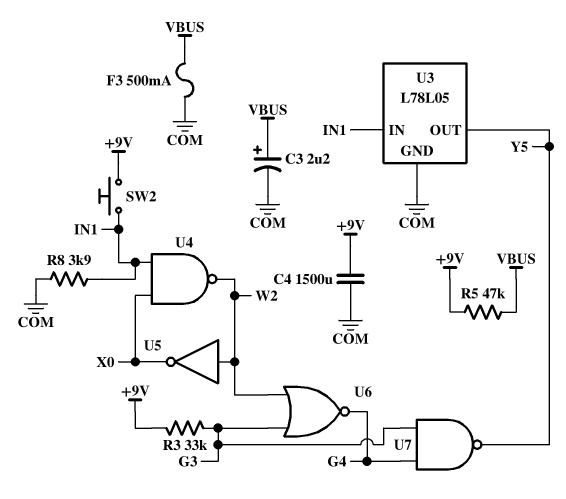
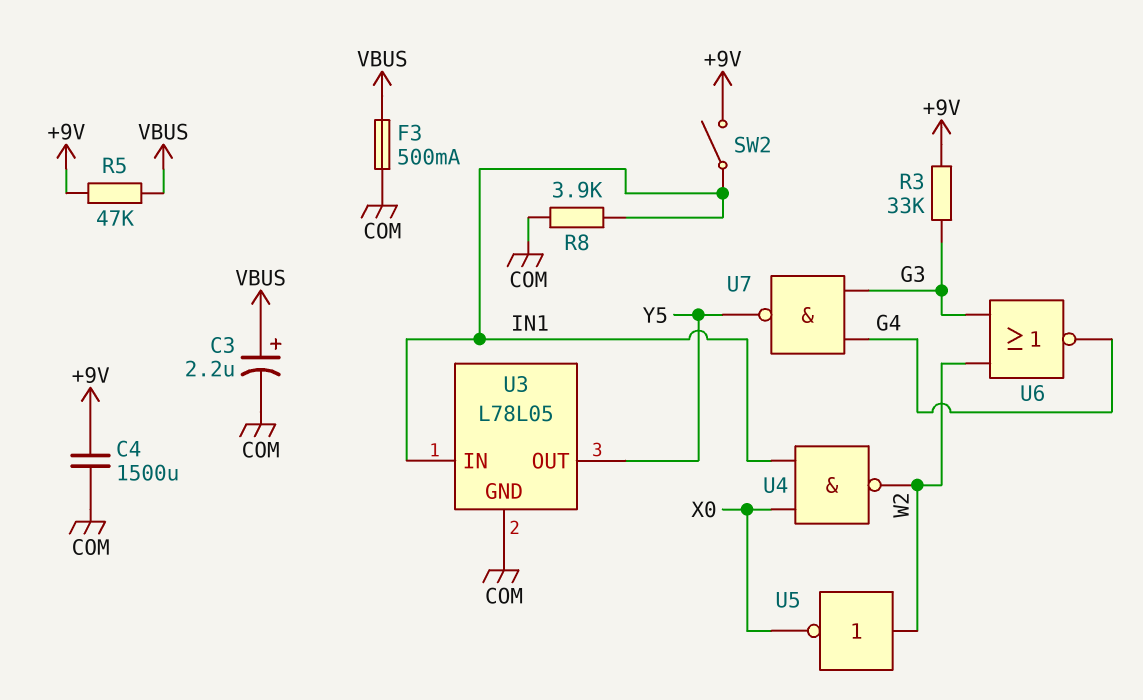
SW2: button (+9V, IN1) -> switch (+9V, IN1)

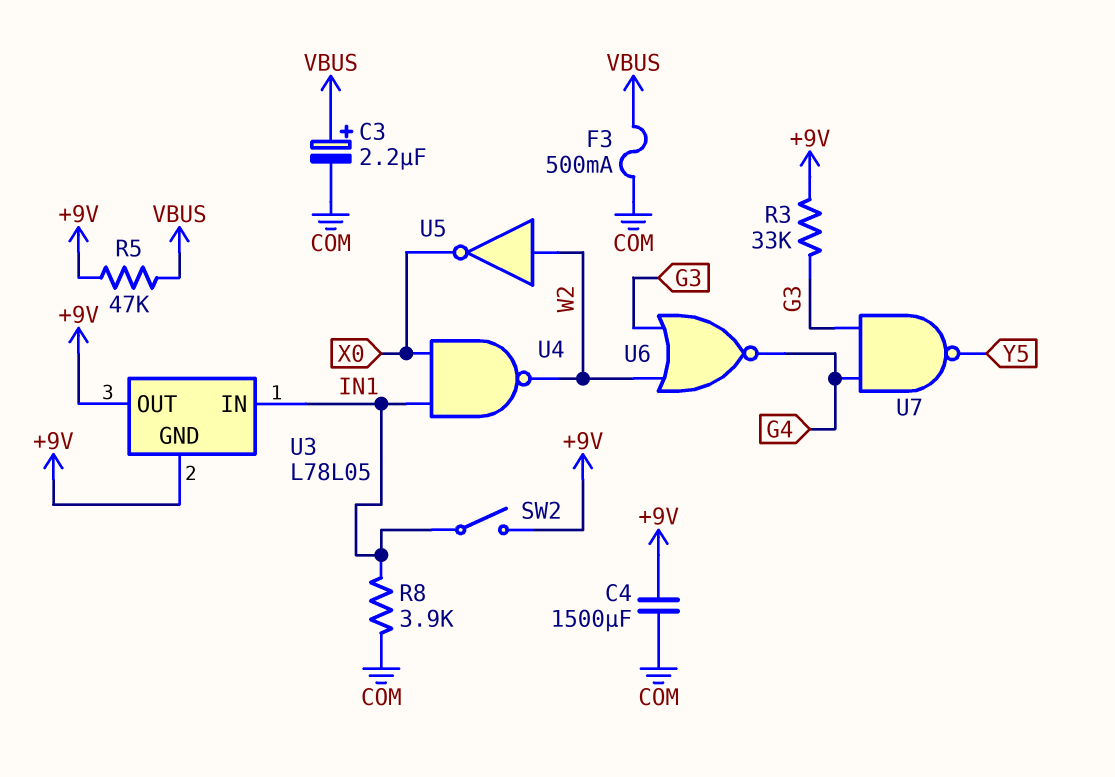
U3 pin GND: COM -> +9V
U3 pin OUT: Y5 -> +9V

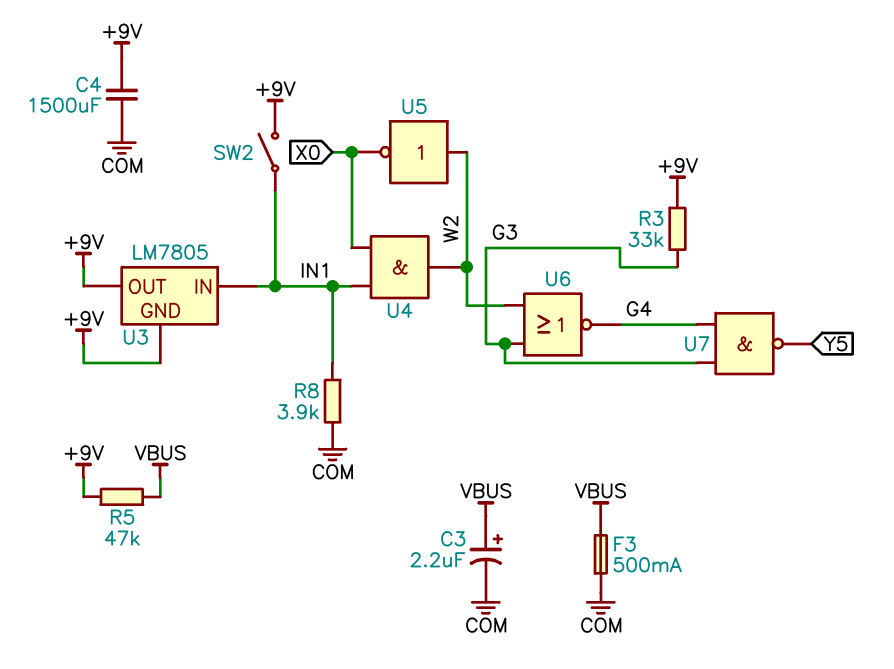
U3: L78L05 -> LM7805
U4: NAND (in IN1, in X0, out W2) -> AND (in IN1, in X0, out W2)

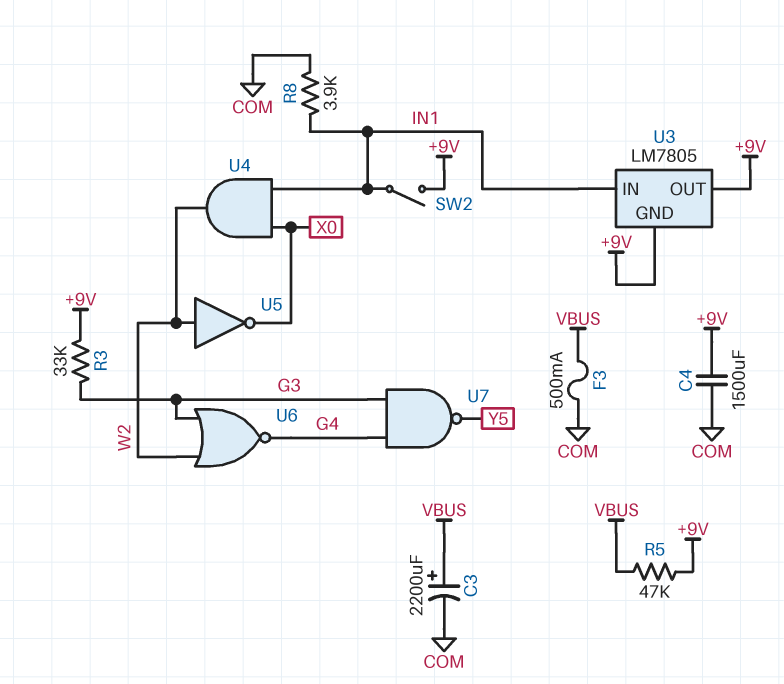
C3: 2.2uF (plus VBUS, minus COM) -> 2200uF (plus VBUS, minus COM)

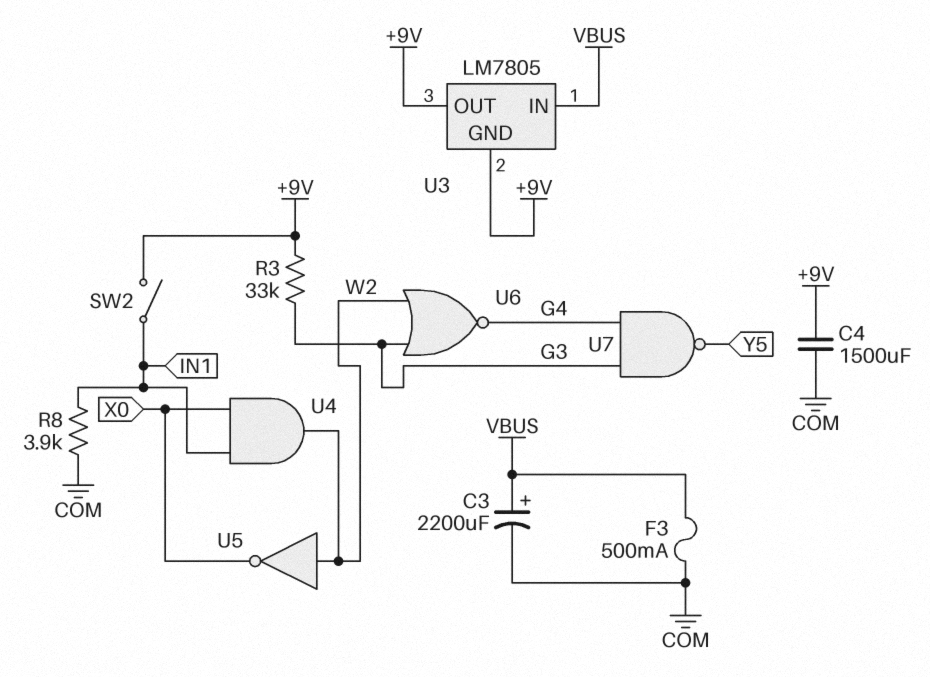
R5: 47k (+9V, VBUS) -> none
U3 pin IN: IN1 -> VBUS

